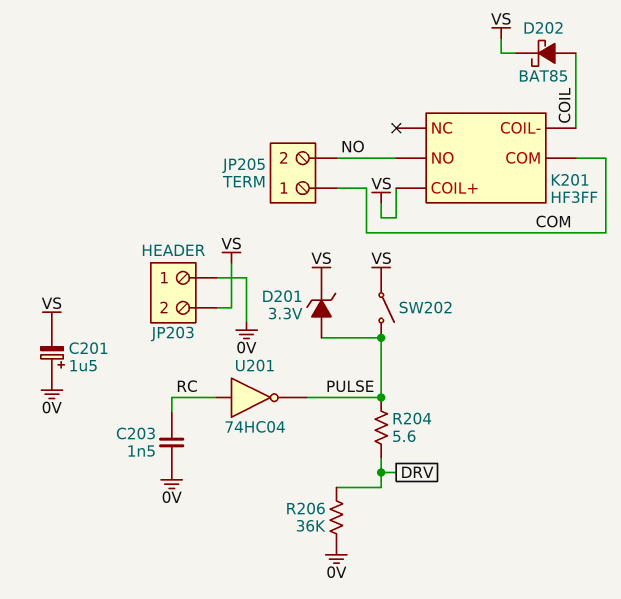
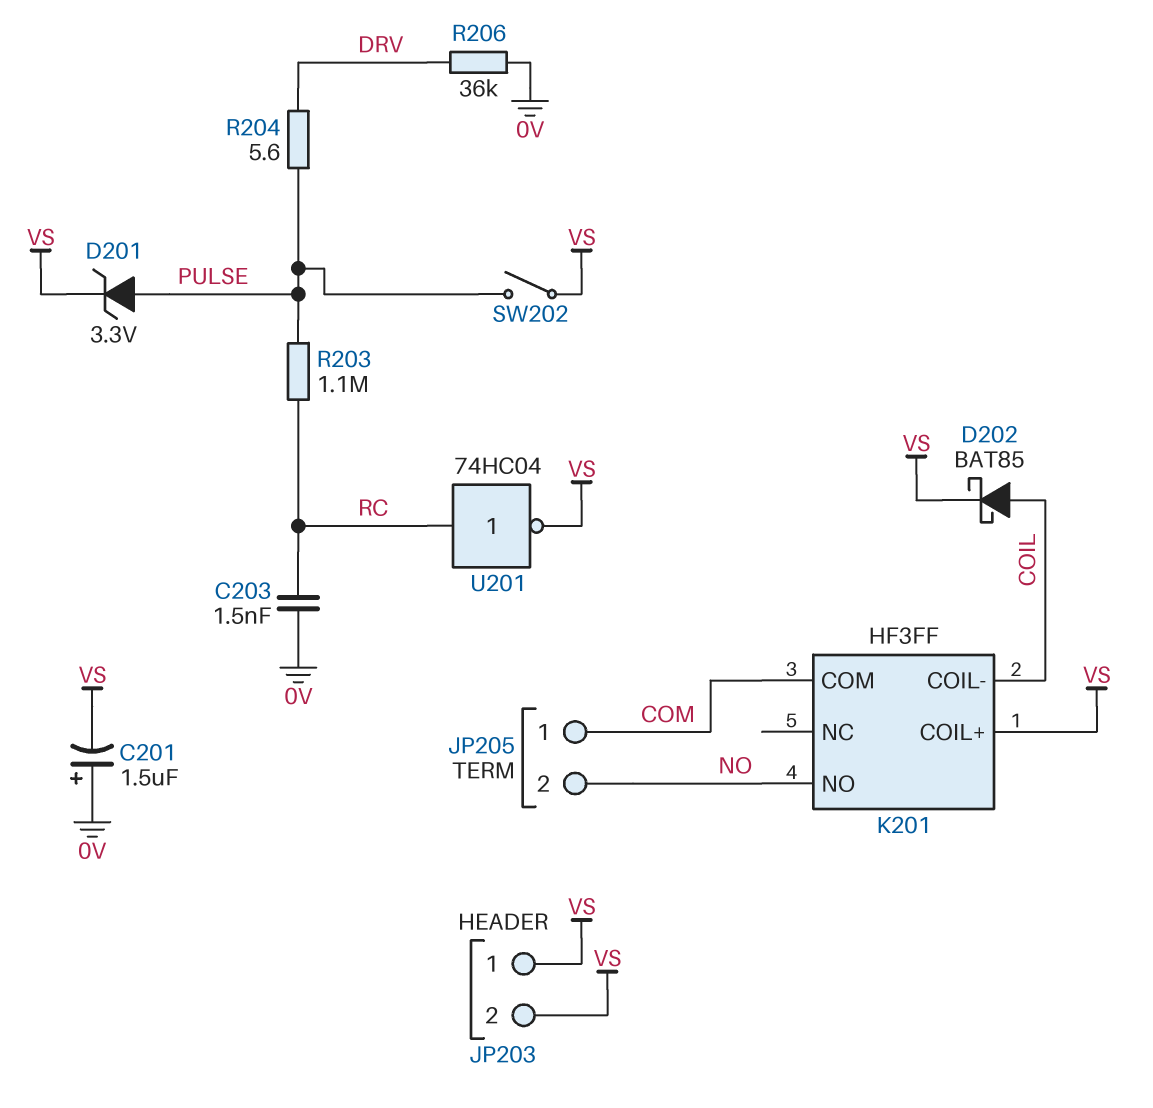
JP203 pin 1: 0V -> VS
R203: none -> 1.1M (PULSE, RC)
U201: NOT 74HC04 (in RC, out PULSE) -> NOT 74HC04 (in RC, out VS)

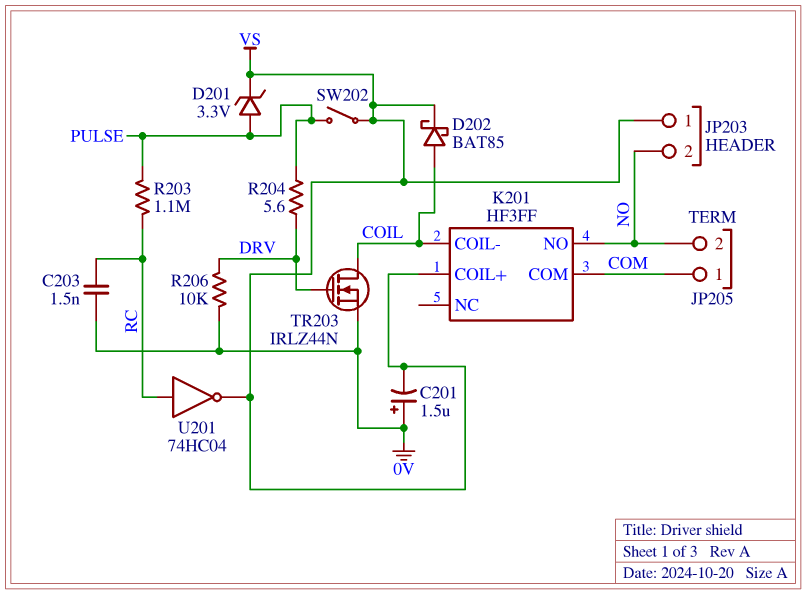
JP203 pin 2: VS -> NO
R206: 36k (0V, DRV) -> 10k (0V, DRV)
TR203: none -> NMOS IRLZ44N (G DRV, D COIL, S 0V)

